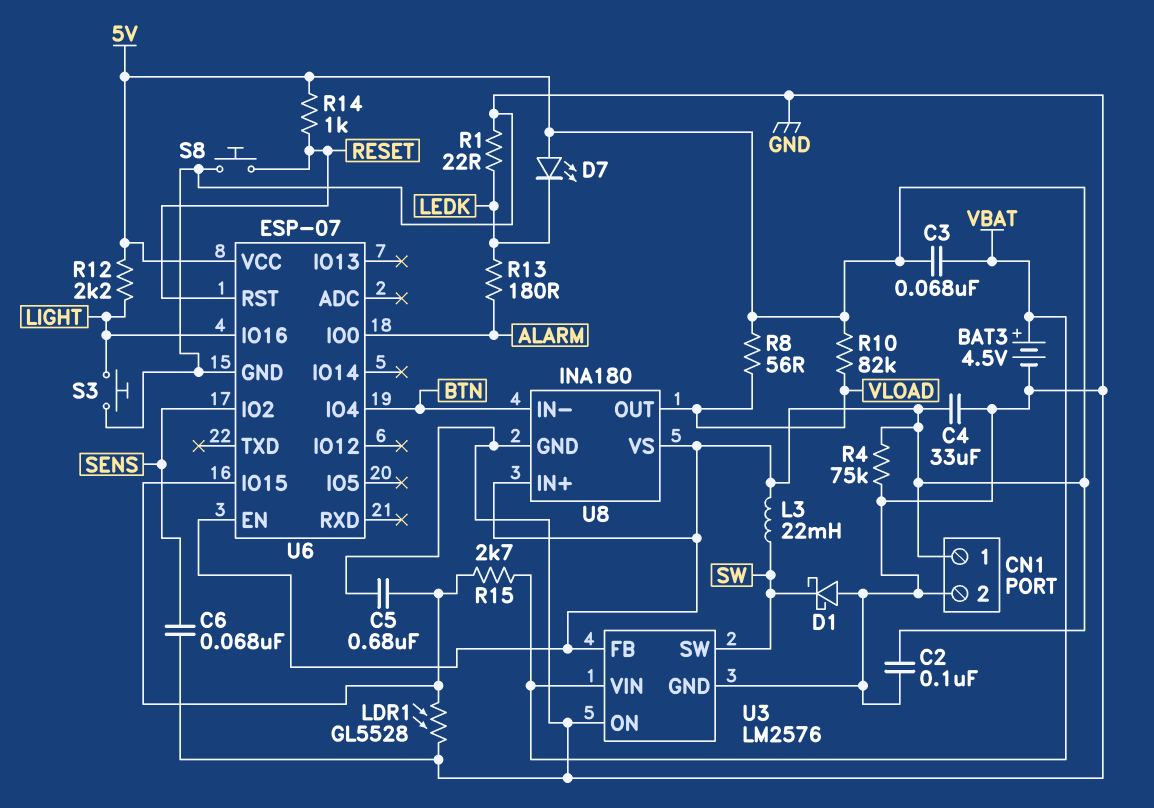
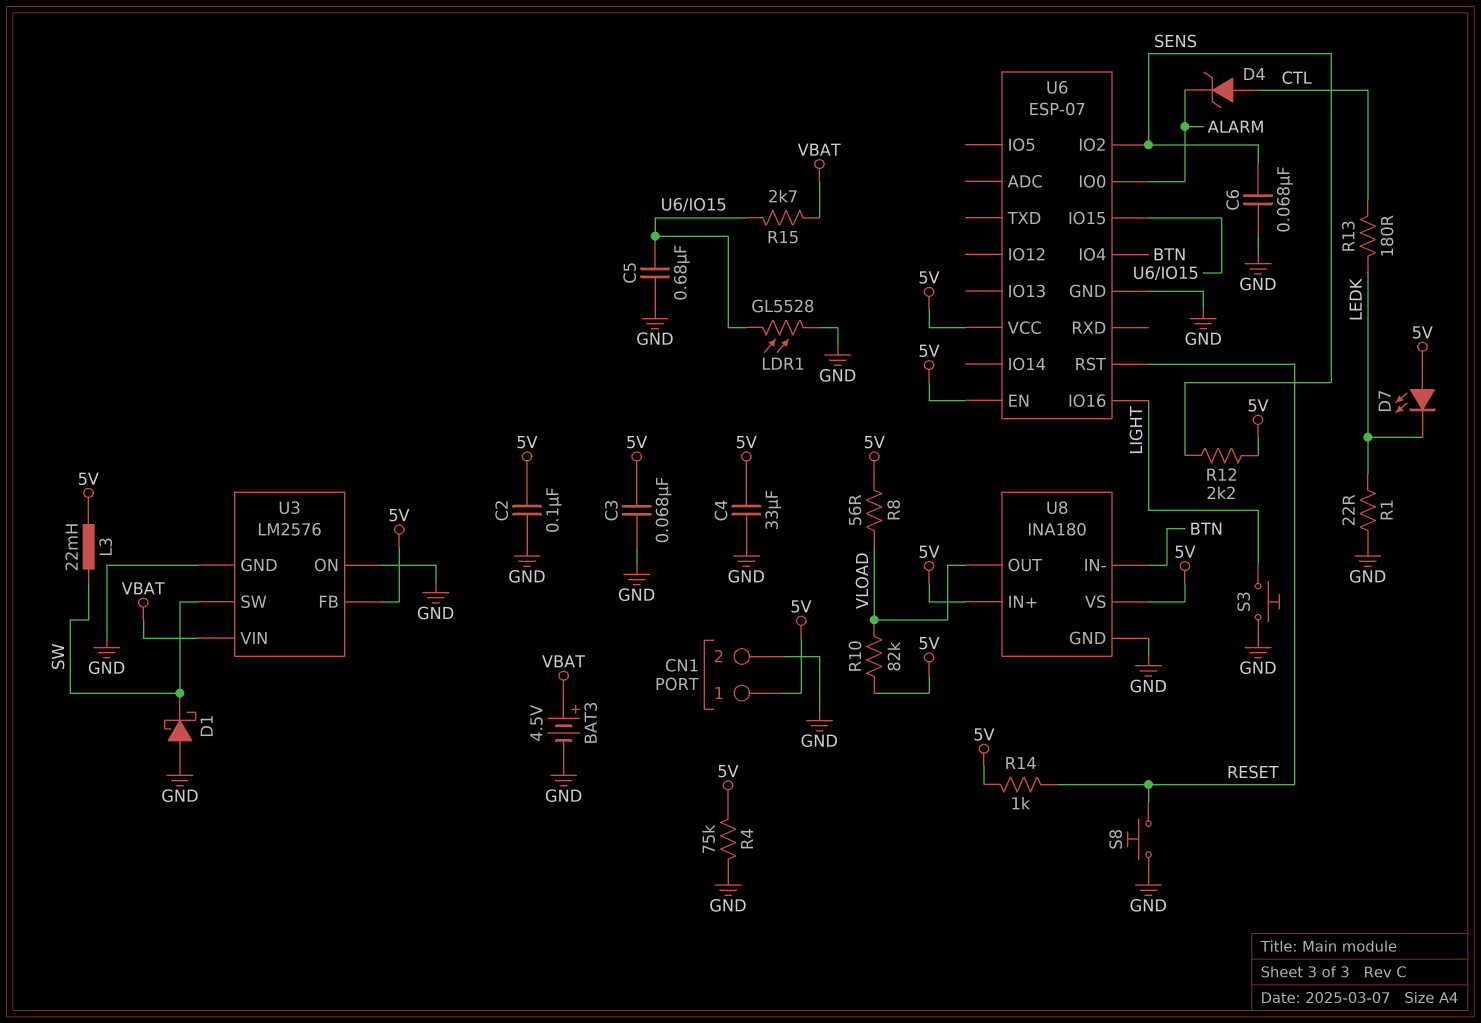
C3: 68nF (5V, VBAT) -> 68nF (5V, GND)
D4: none -> zener (A CTL, K ALARM)
R12: 2.2k (5V, LIGHT) -> 2.2k (5V, SENS)
R13: 180 (ALARM, LEDK) -> 180 (CTL, LEDK)

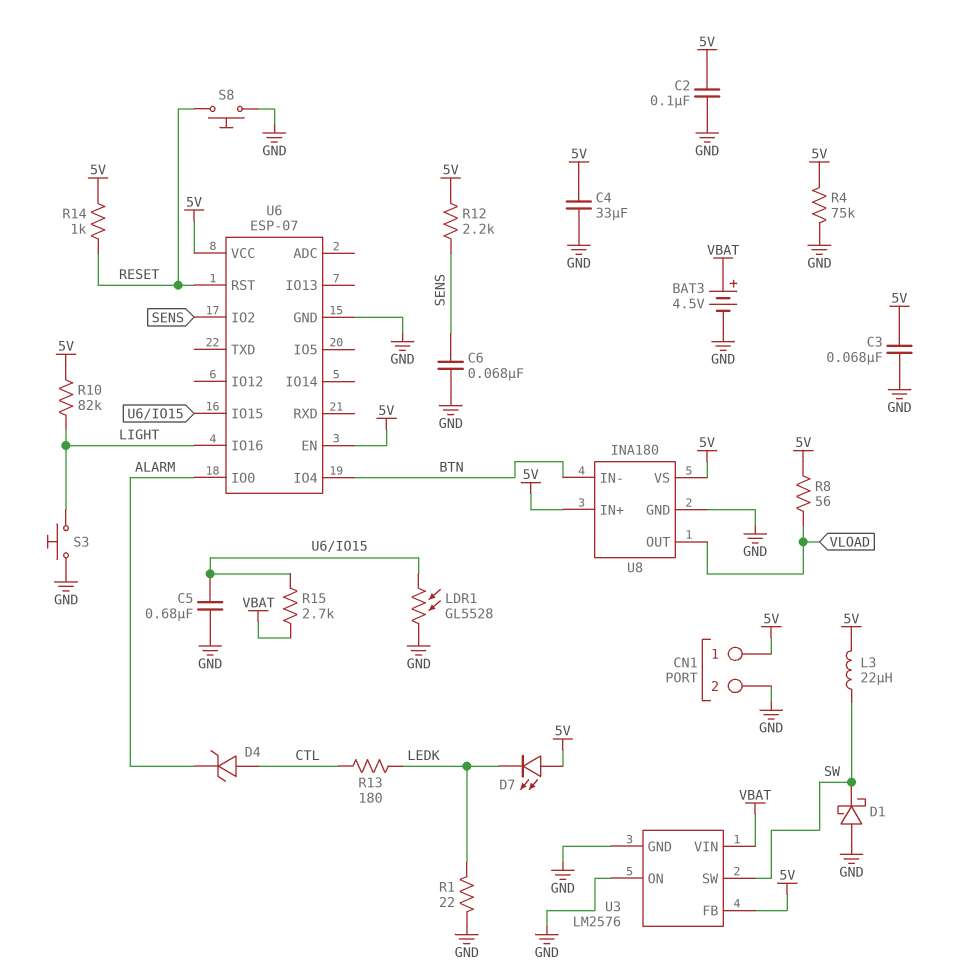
L3: 22mH (5V, SW) -> 22uH (5V, SW)
R10: 82k (5V, VLOAD) -> 82k (5V, LIGHT)

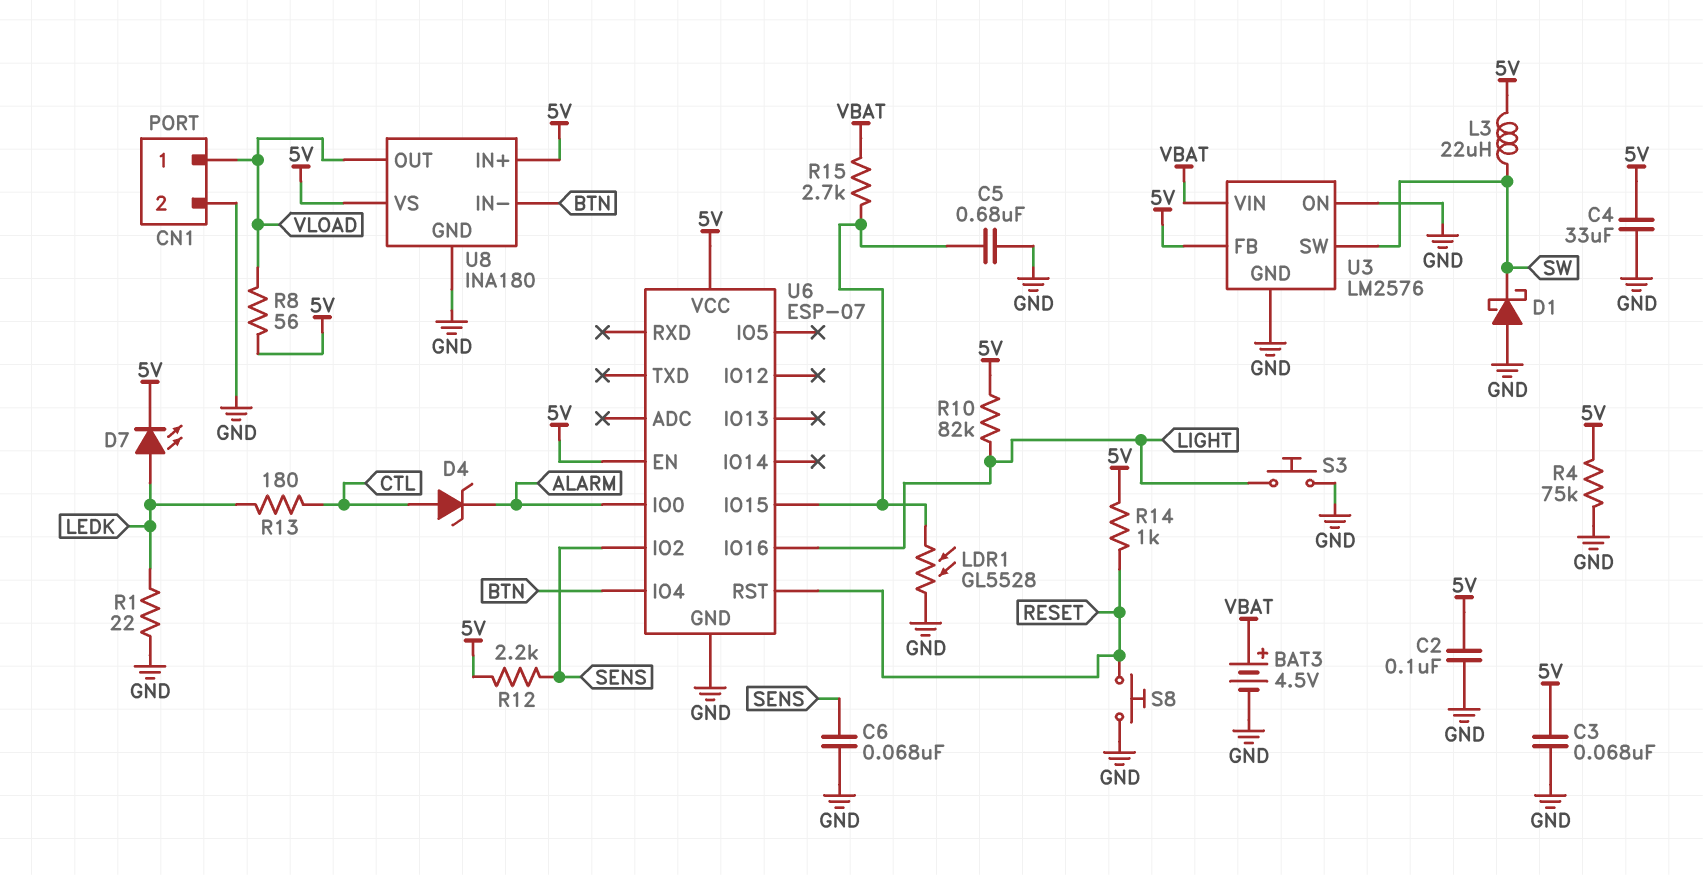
CN1 pin 1: 5V -> VLOAD
D7: LED (A 5V, K LEDK) -> LED (A LEDK, K 5V)

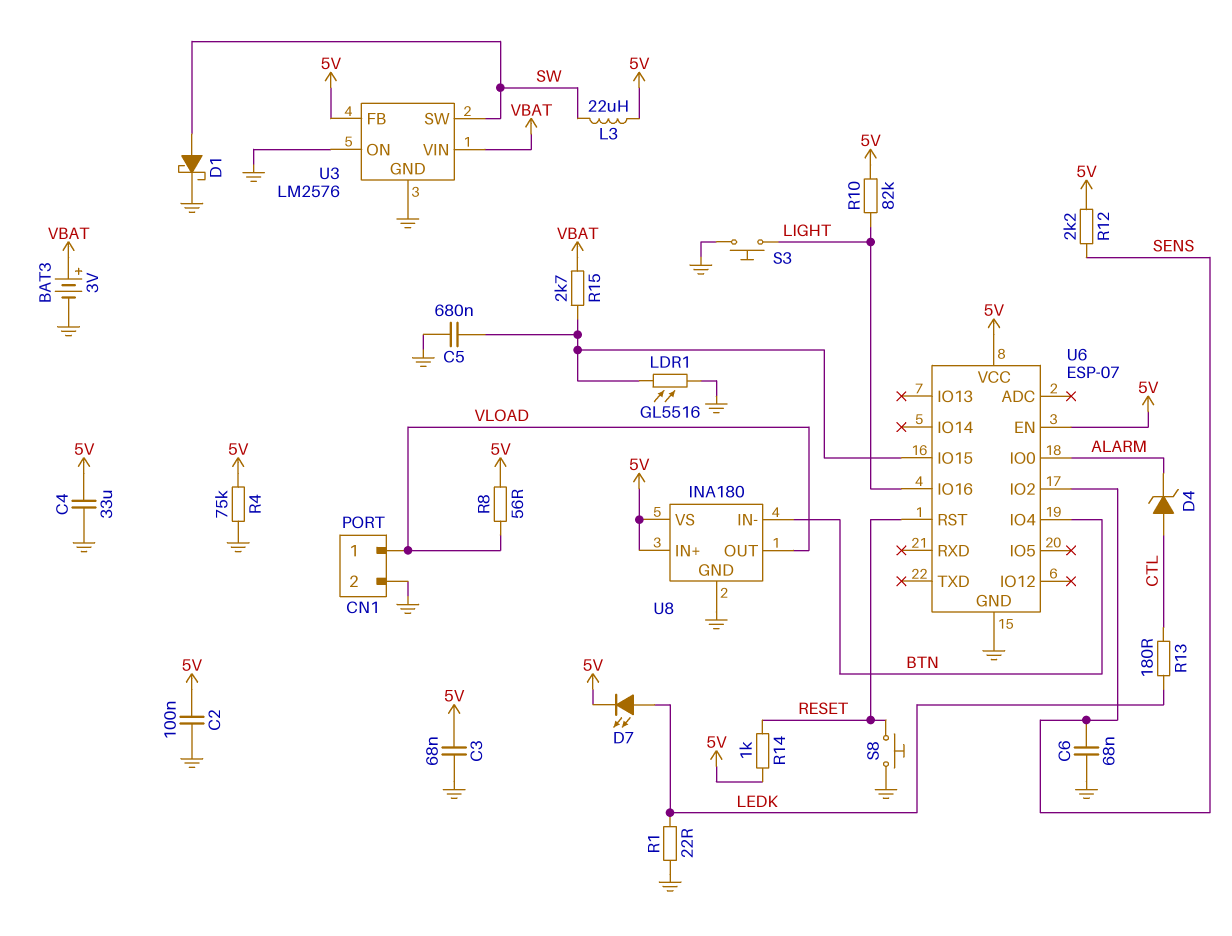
BAT3: 4.5V (plus VBAT, minus GND) -> 3V (plus VBAT, minus GND)
D1: schottky (A GND, K SW) -> schottky (A SW, K GND)
LDR1: GL5528 (GND, U6/IO15) -> GL5516 (GND, U6/IO15)

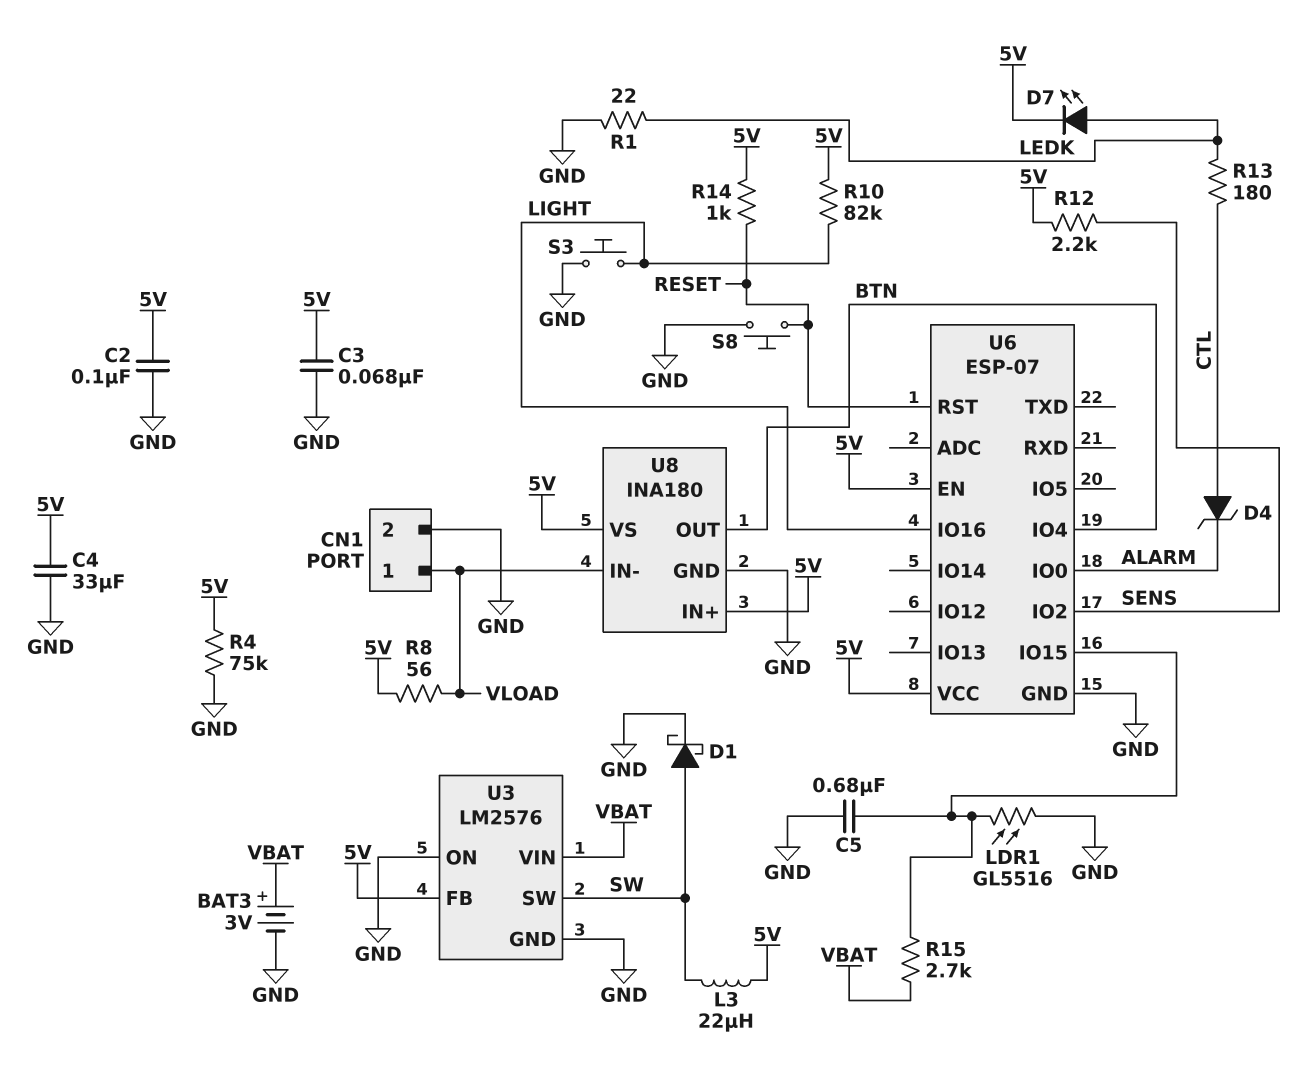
C6: 68nF (GND, SENS) -> none
U8 pin IN-: BTN -> VLOAD
U8 pin OUT: VLOAD -> BTN

